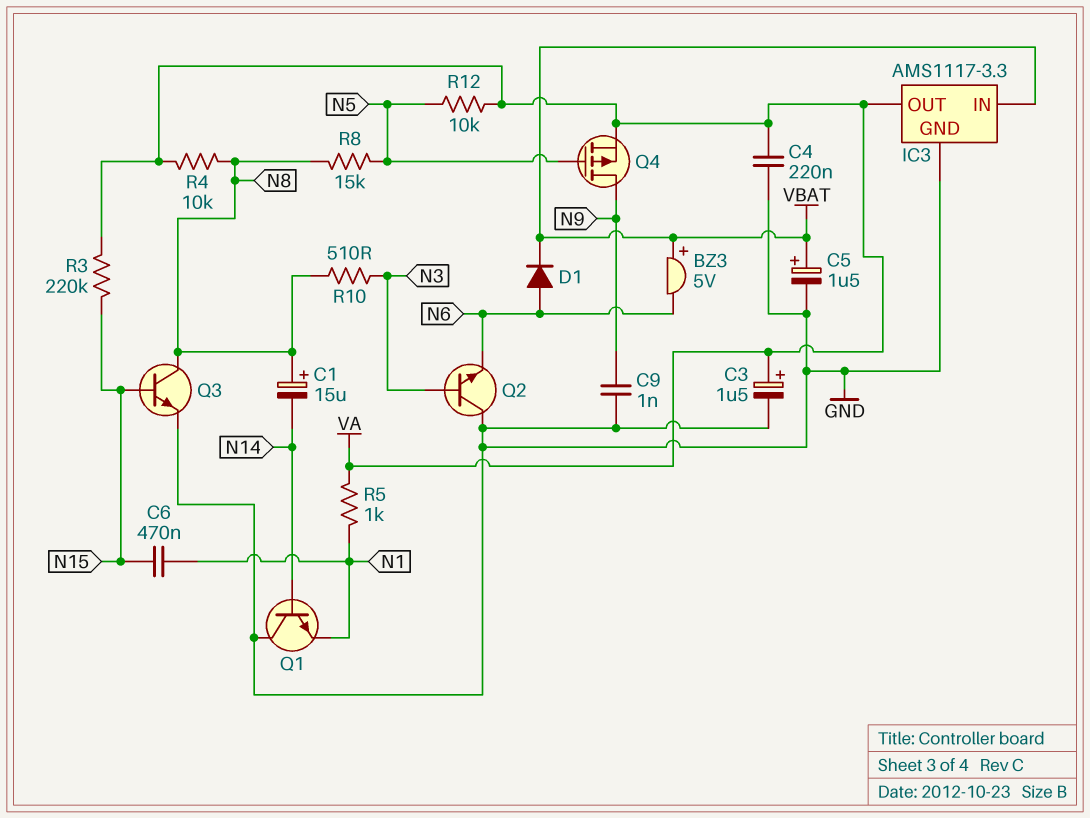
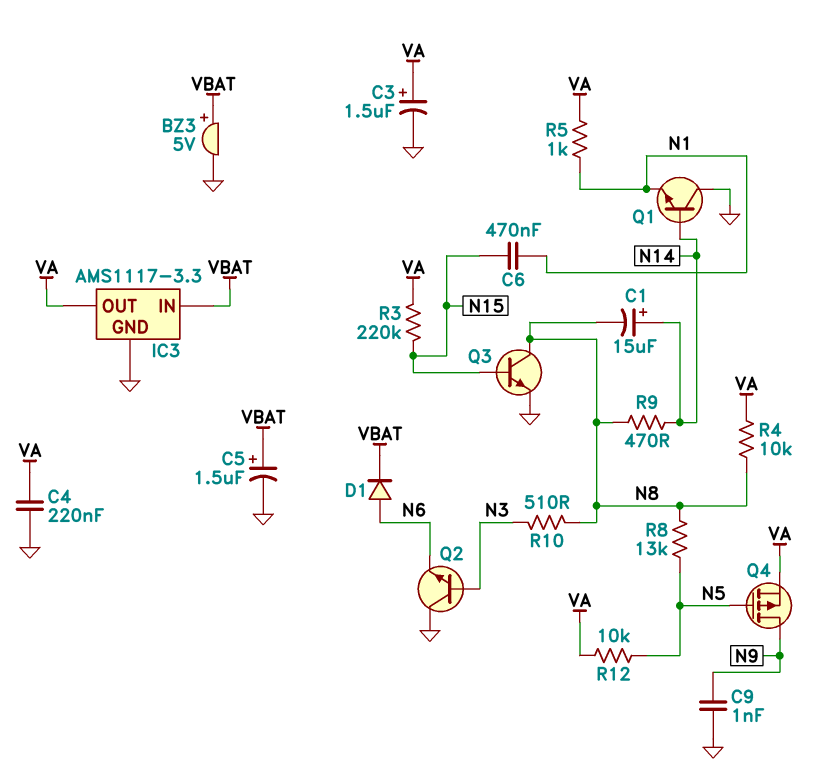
BZ3: buzzer 5V (plus VBAT, minus N6) -> buzzer 5V (plus VBAT, minus GND)
C1: 15uF (plus N8, minus N14) -> 15uF (plus N14, minus N8)
R8: 15k (N5, N8) -> 13k (N5, N8)
R9: none -> 470 (N8, N14)

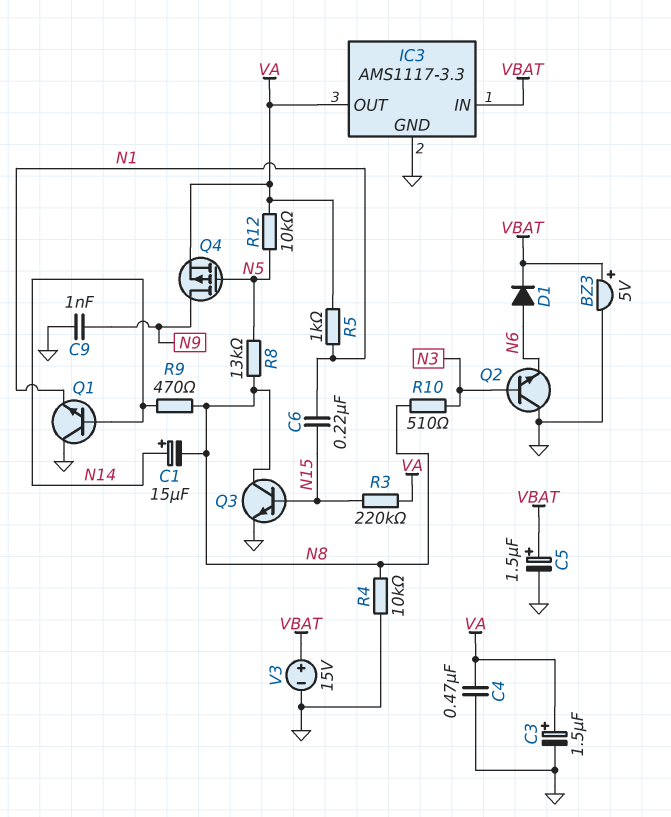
C4: 220nF (GND, VA) -> 470nF (GND, VA)
C6: 470nF (N1, N15) -> 220nF (N1, N15)
R4: 10k (N8, VA) -> 10k (GND, N8)
V3: none -> 15V (plus VBAT, minus GND)

